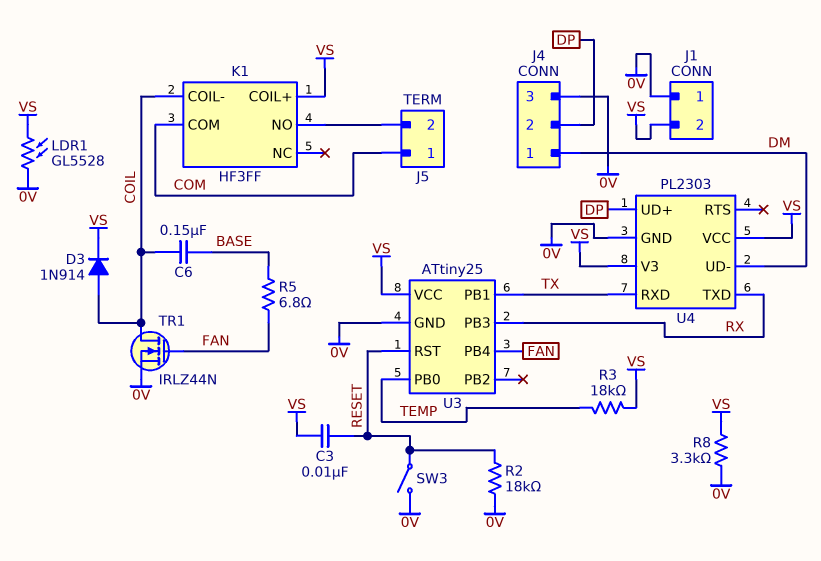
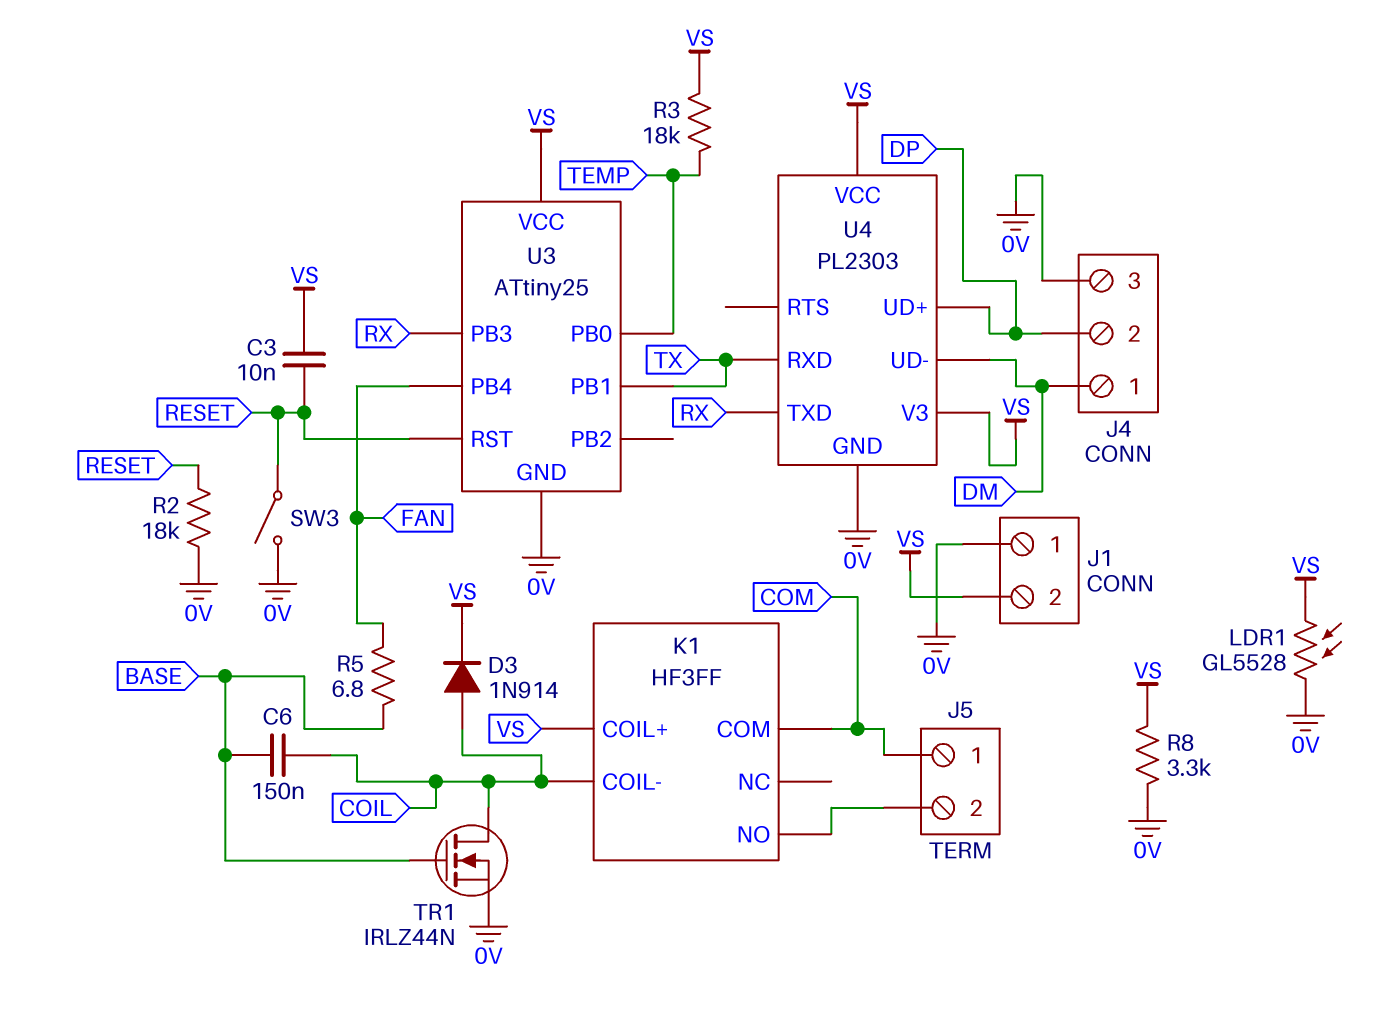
TR1: NMOS IRLZ44N (G FAN, D COIL, S 0V) -> NMOS IRLZ44N (G BASE, D COIL, S 0V)

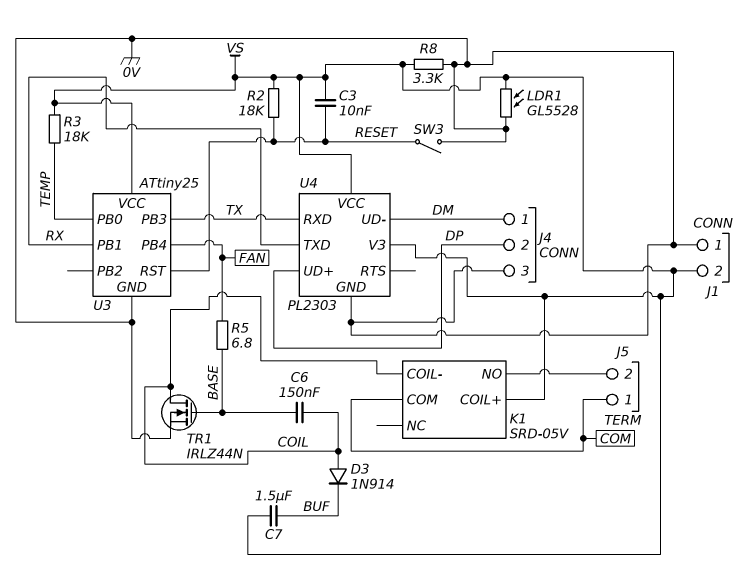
C7: none -> 1.5uF (BUF, VS)
D3: diode 1N914 (A COIL, K VS) -> diode 1N914 (A COIL, K BUF)
K1: HF3FF -> SRD-05V
R2: 18k (0V, RESET) -> 18k (RESET, VS)
U3 pin PB1: TX -> RX
U3 pin PB3: RX -> TX

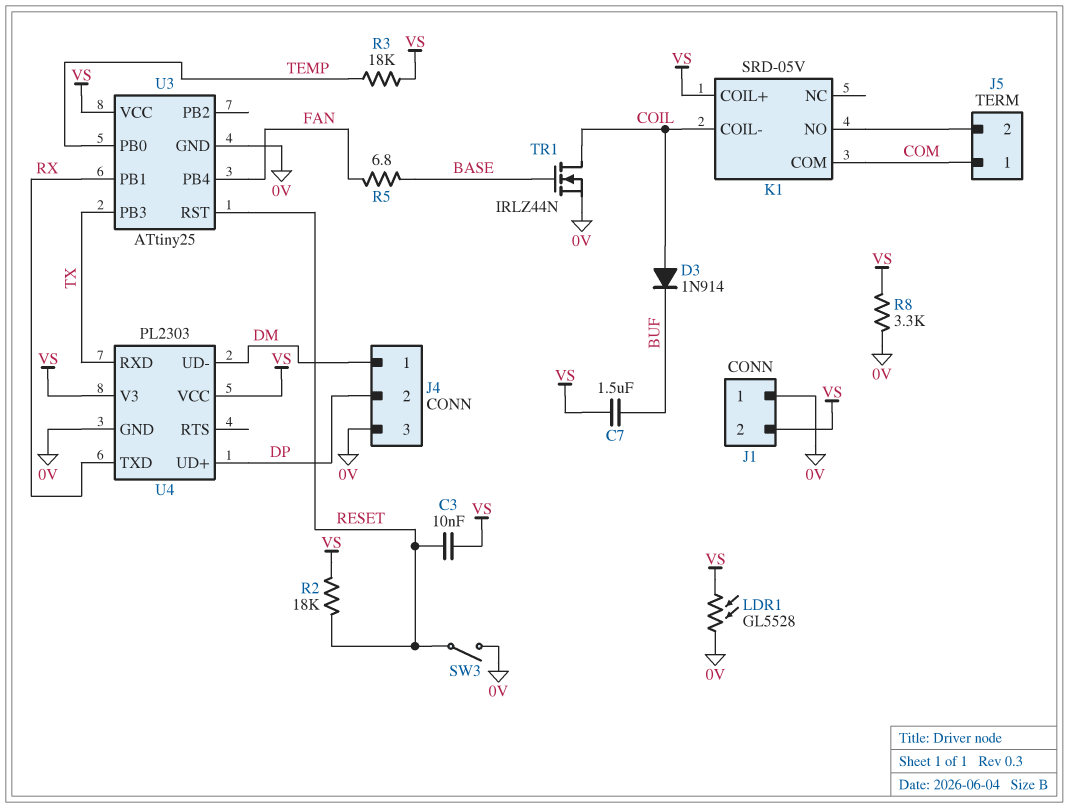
C6: 150nF (BASE, COIL) -> none

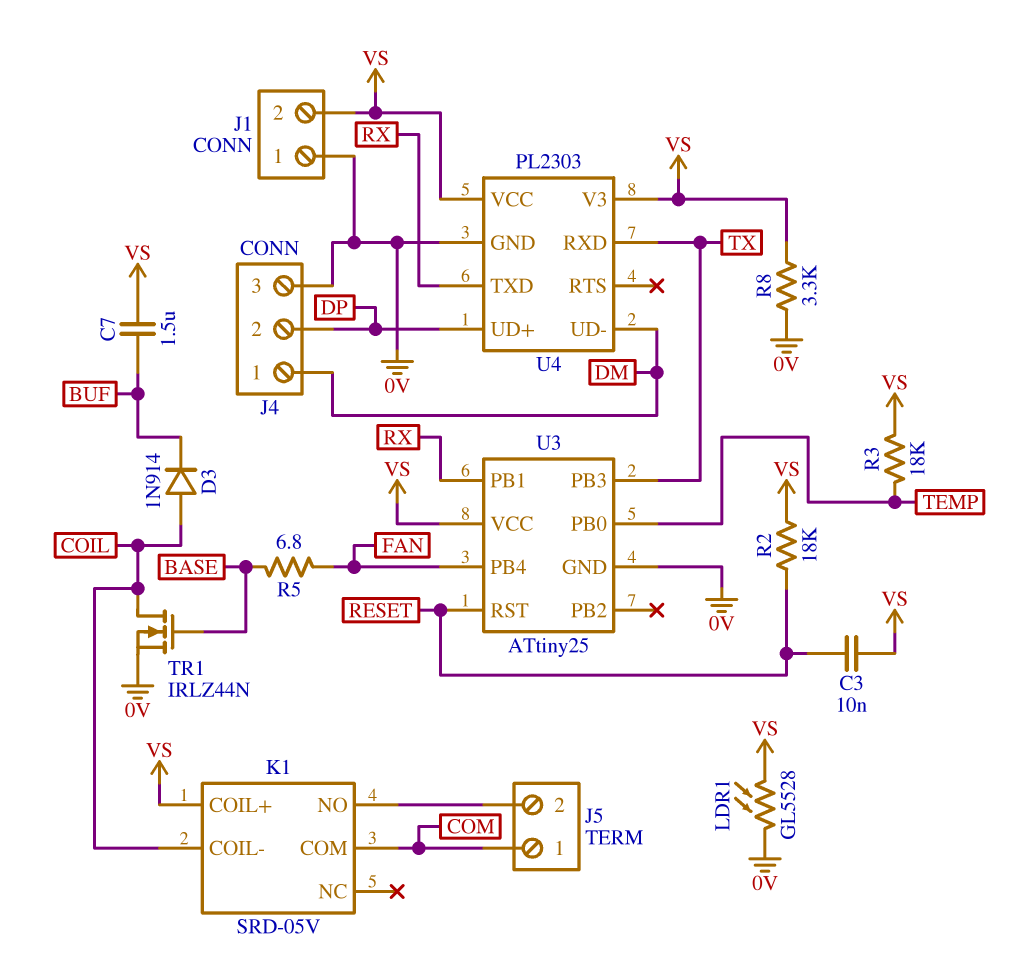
SW3: switch (0V, RESET) -> none

